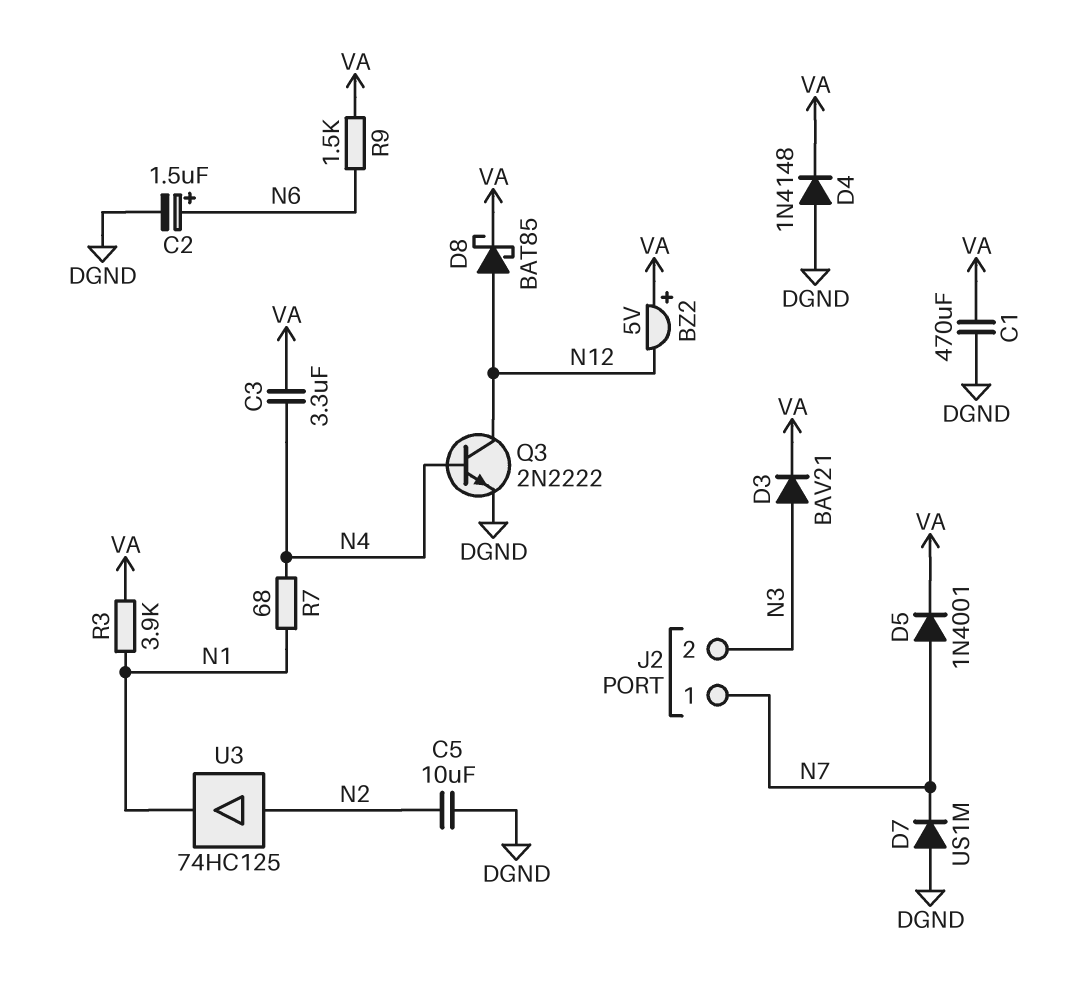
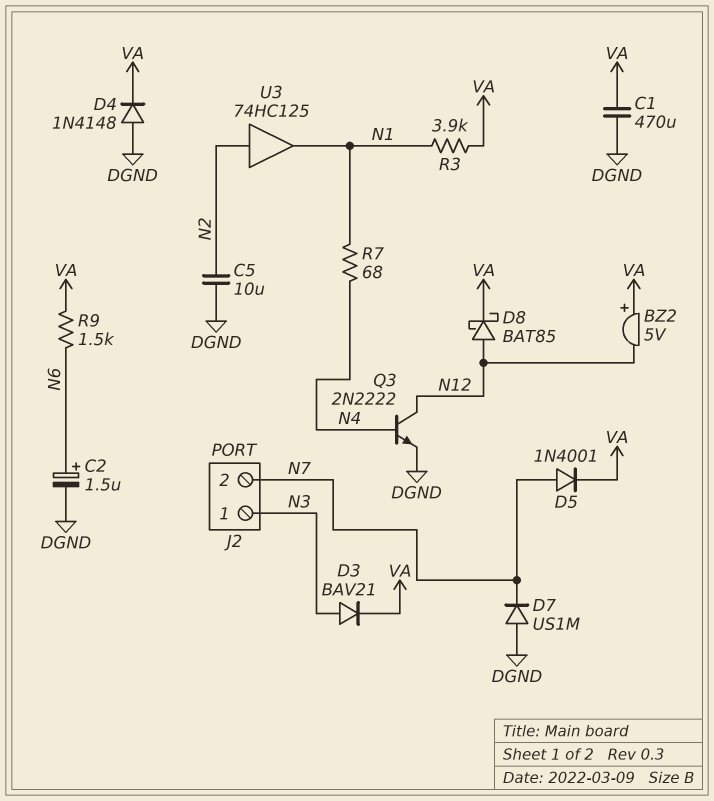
C3: 3.3uF (N4, VA) -> none
J2 pin 1: N7 -> N3
J2 pin 2: N3 -> N7

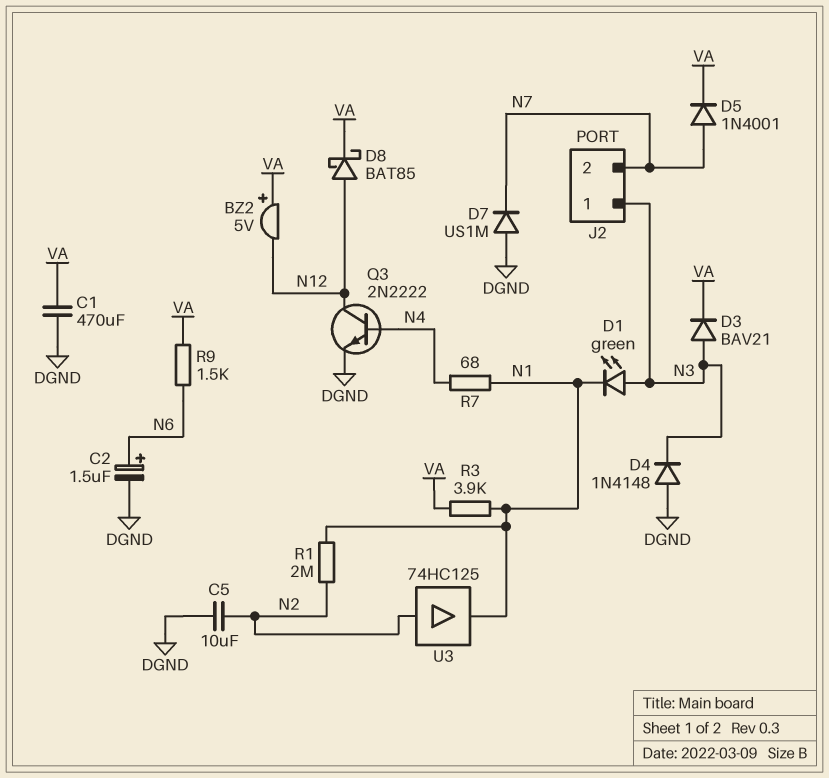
D1: none -> LED green (A N3, K N1)
D4: diode 1N4148 (A DGND, K VA) -> diode 1N4148 (A DGND, K N3)
R1: none -> 2M (N1, N2)

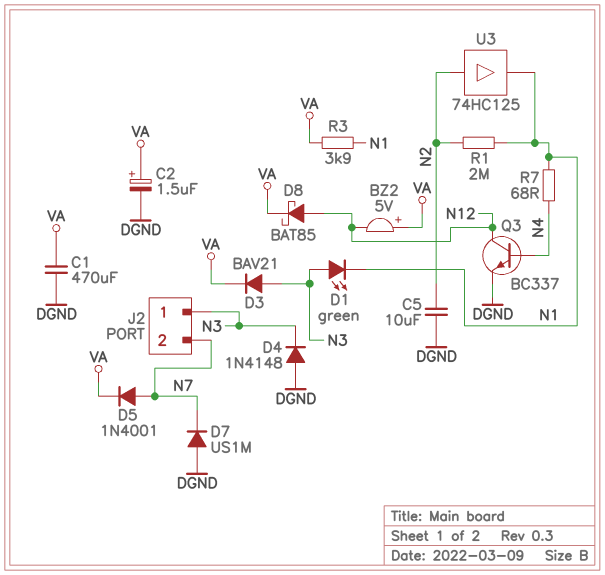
C2: 1.5uF (plus N6, minus DGND) -> 1.5uF (plus VA, minus DGND)
Q3: NPN 2N2222 (B N4, C N12, E DGND) -> NPN BC337 (B N4, C N12, E DGND)
R9: 1.5k (N6, VA) -> none

